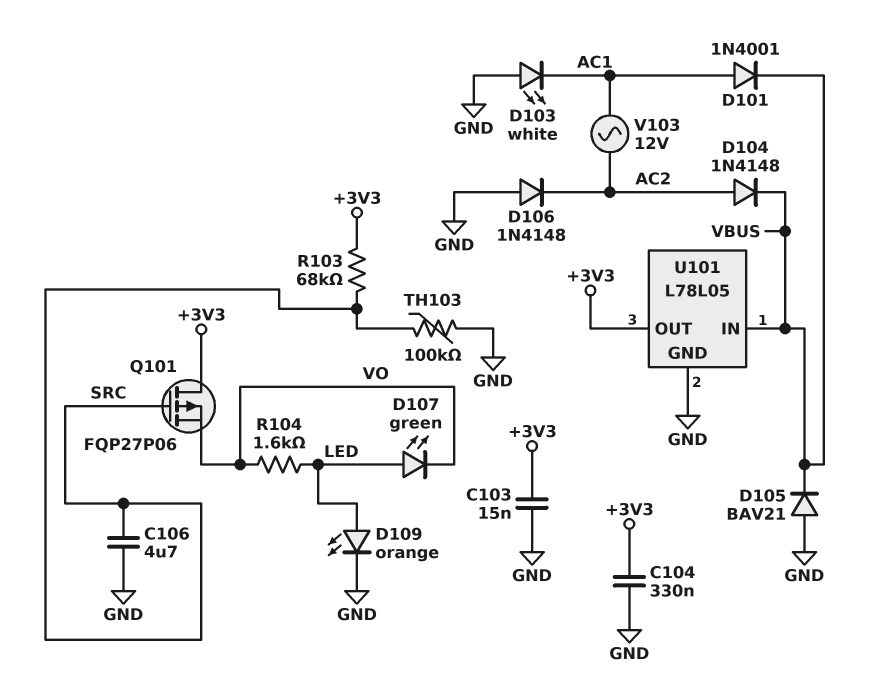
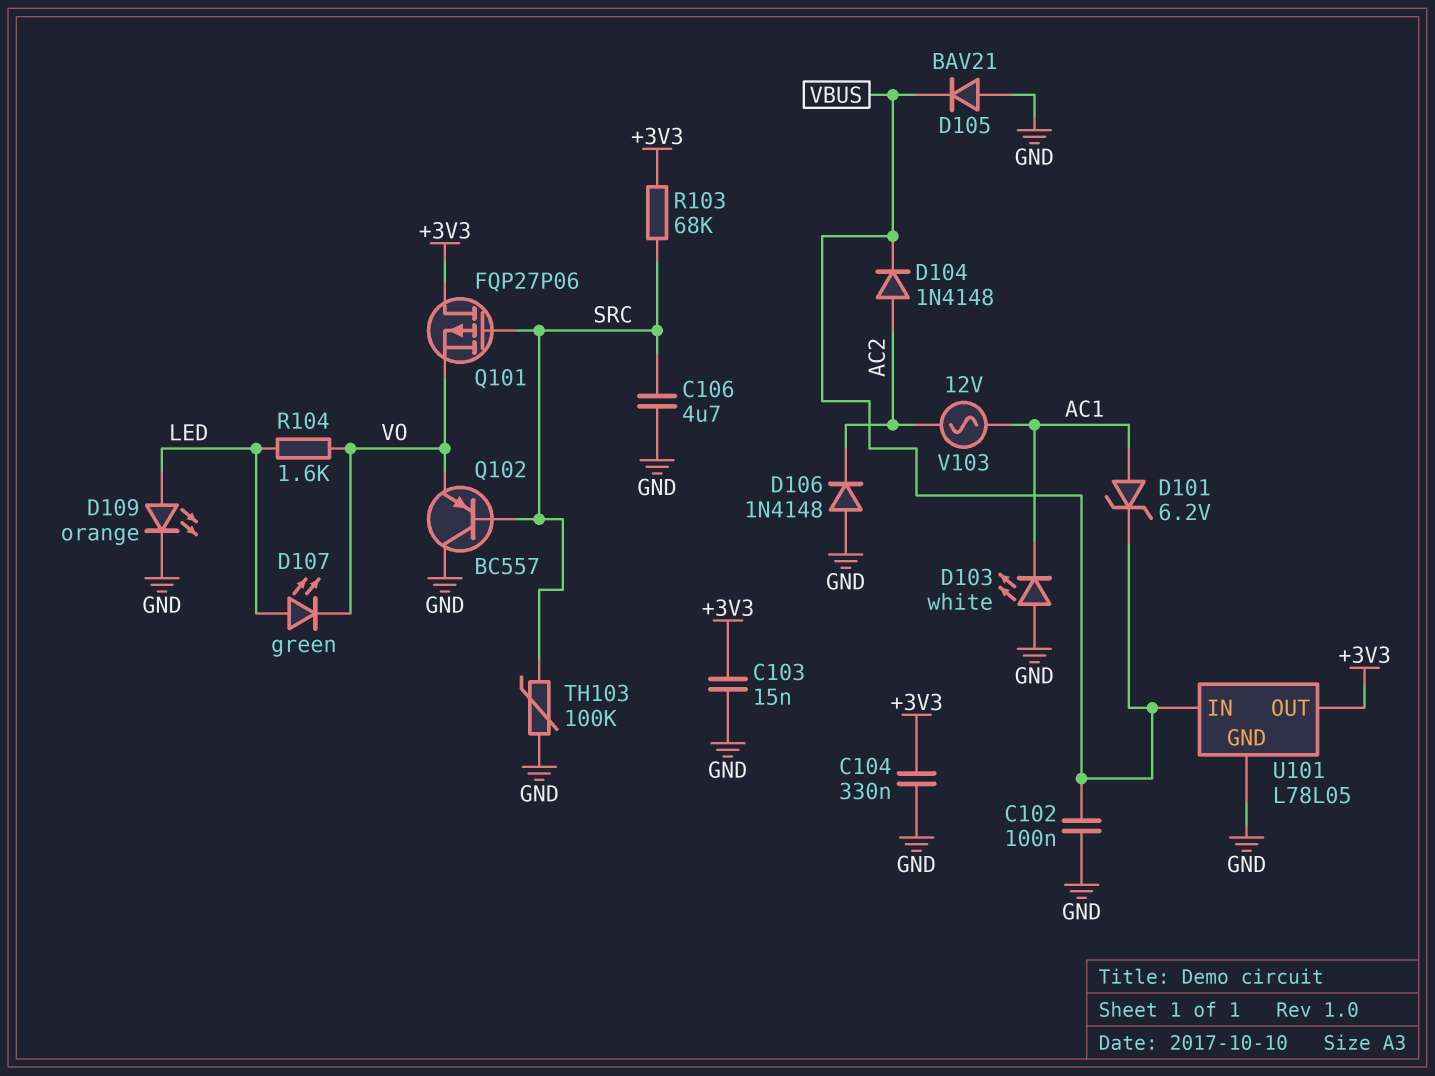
C102: none -> 100nF (GND, VBUS)
D101: diode 1N4001 (A AC1, K VBUS) -> zener 6.2V (A AC1, K VBUS)
Q102: none -> PNP BC557 (B SRC, C GND, E VO)

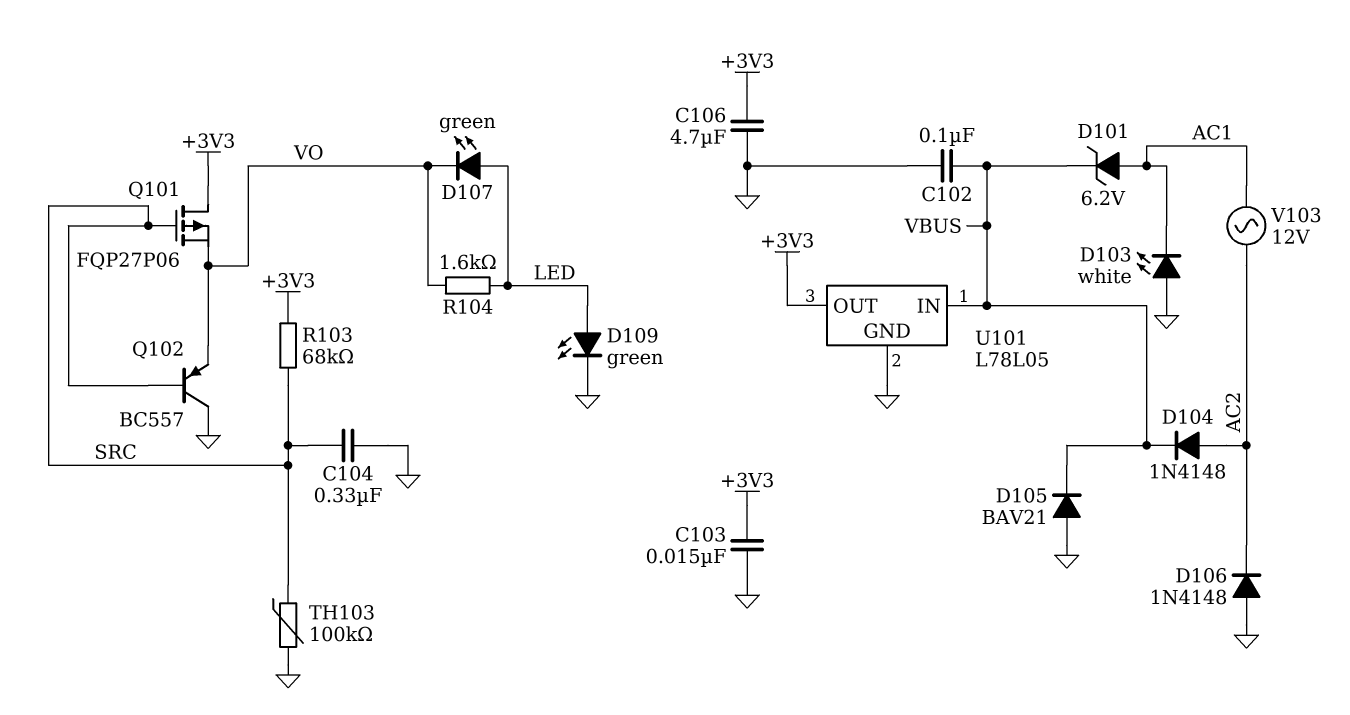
C104: 330nF (+3V3, GND) -> 330nF (GND, SRC)
C106: 4.7uF (GND, SRC) -> 4.7uF (+3V3, GND)
D109: LED orange (A LED, K GND) -> LED green (A LED, K GND)

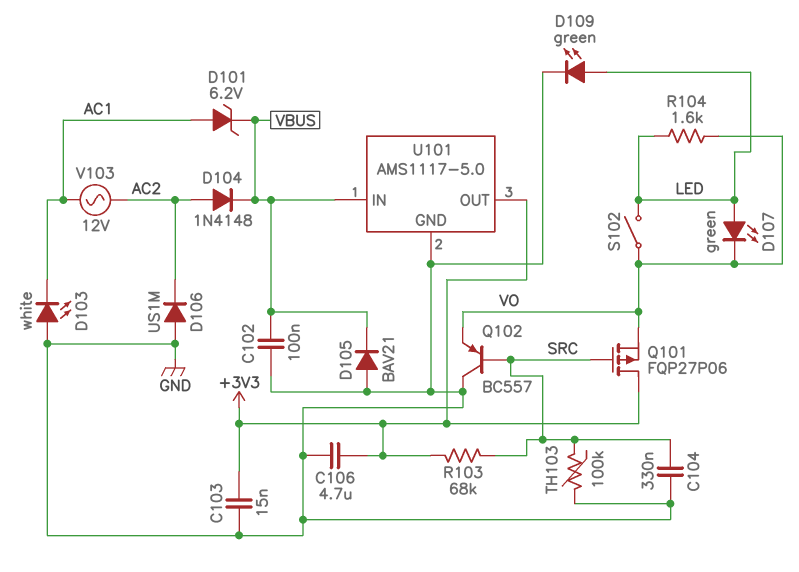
D106: diode 1N4148 (A GND, K AC2) -> diode US1M (A GND, K AC2)
S102: none -> switch (LED, VO)
U101: L78L05 -> AMS1117-5.0

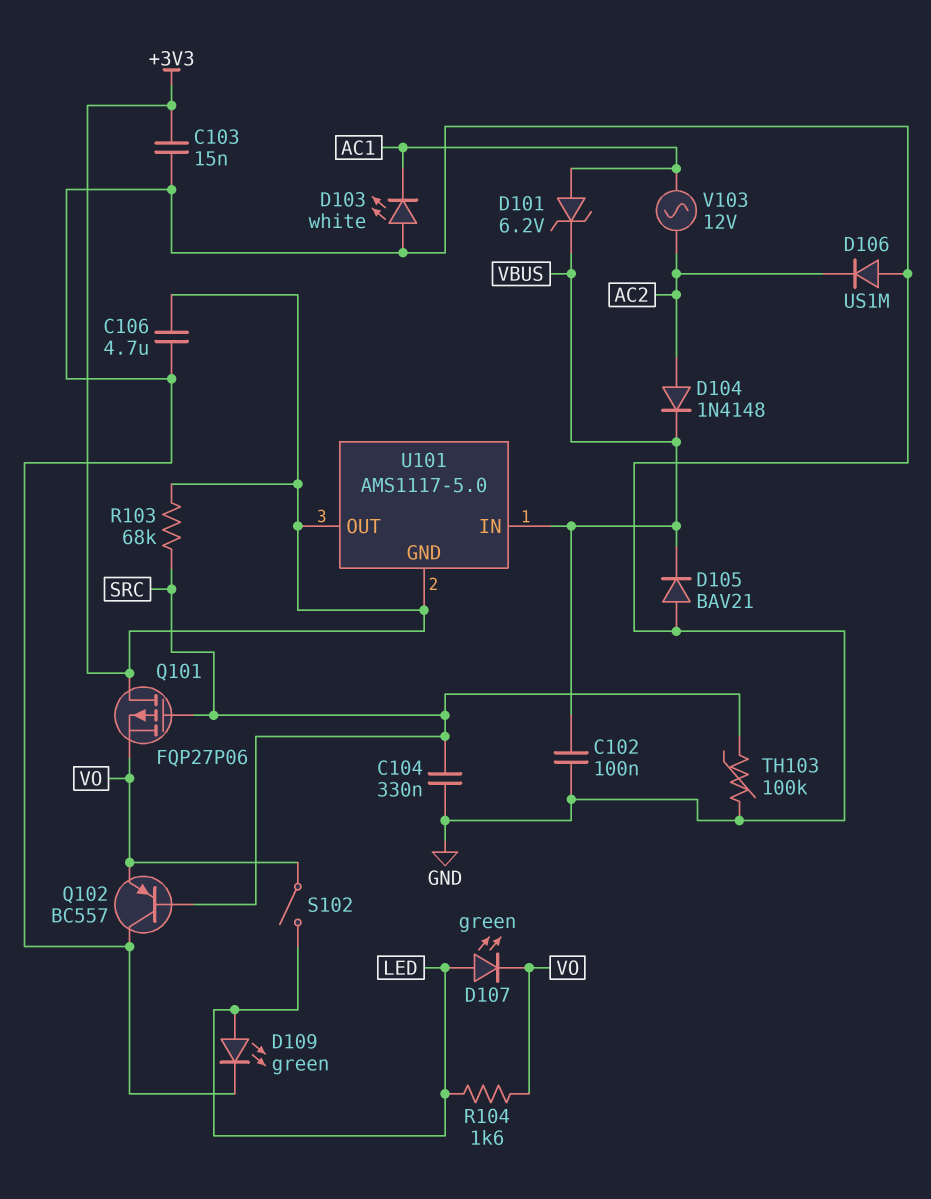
U101 pin GND: GND -> +3V3

